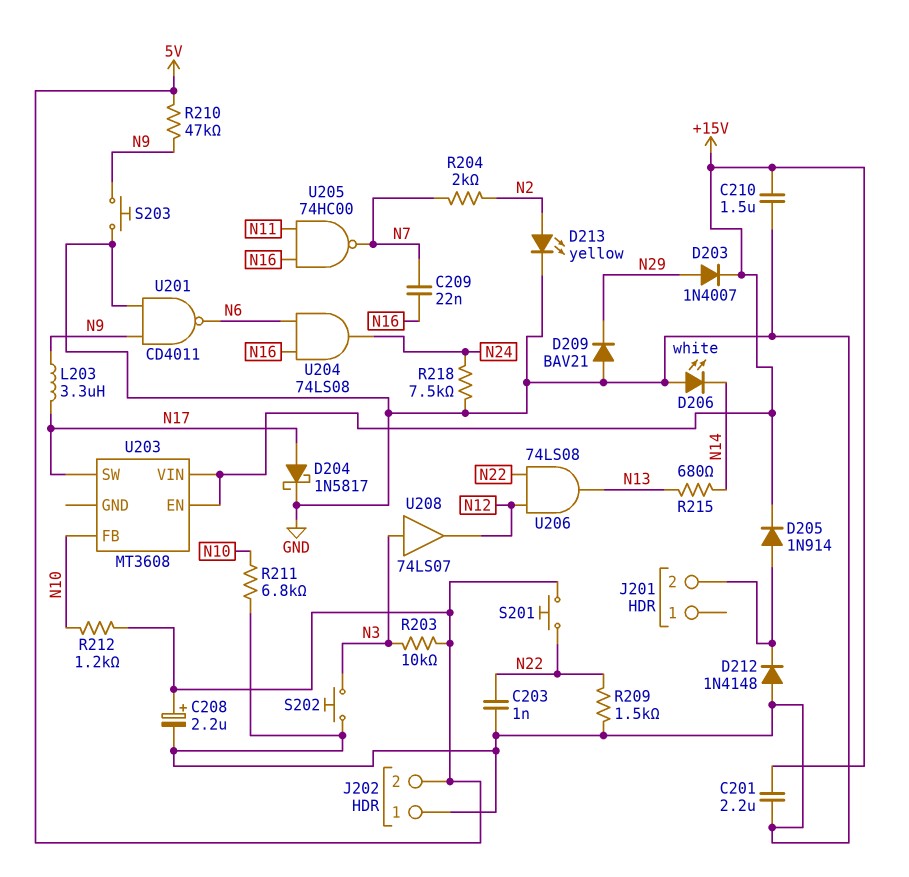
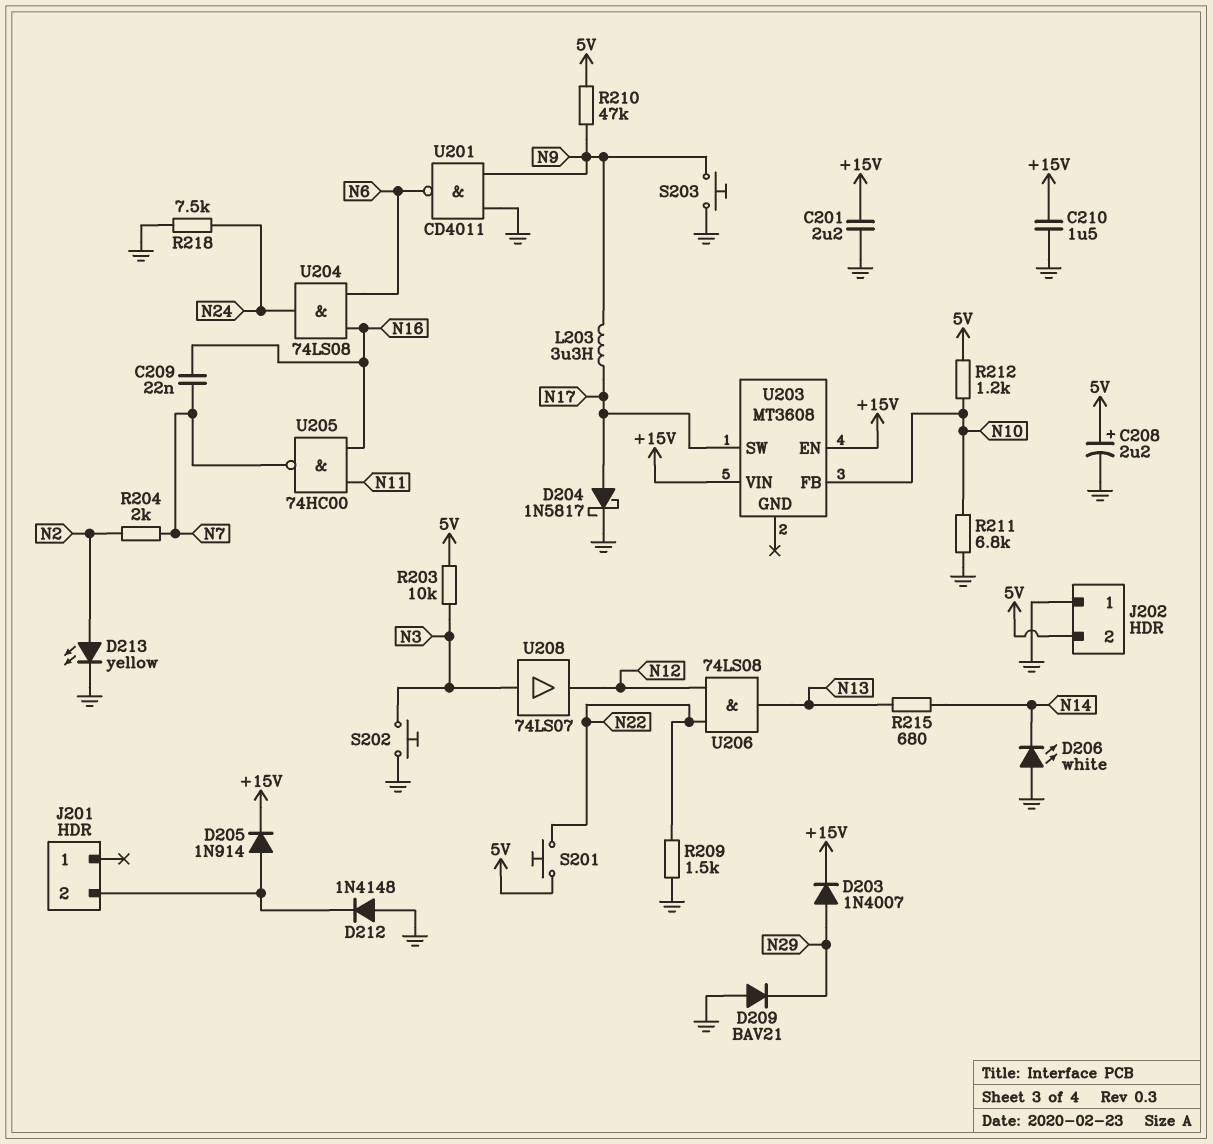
C203: 1nF (GND, N22) -> none

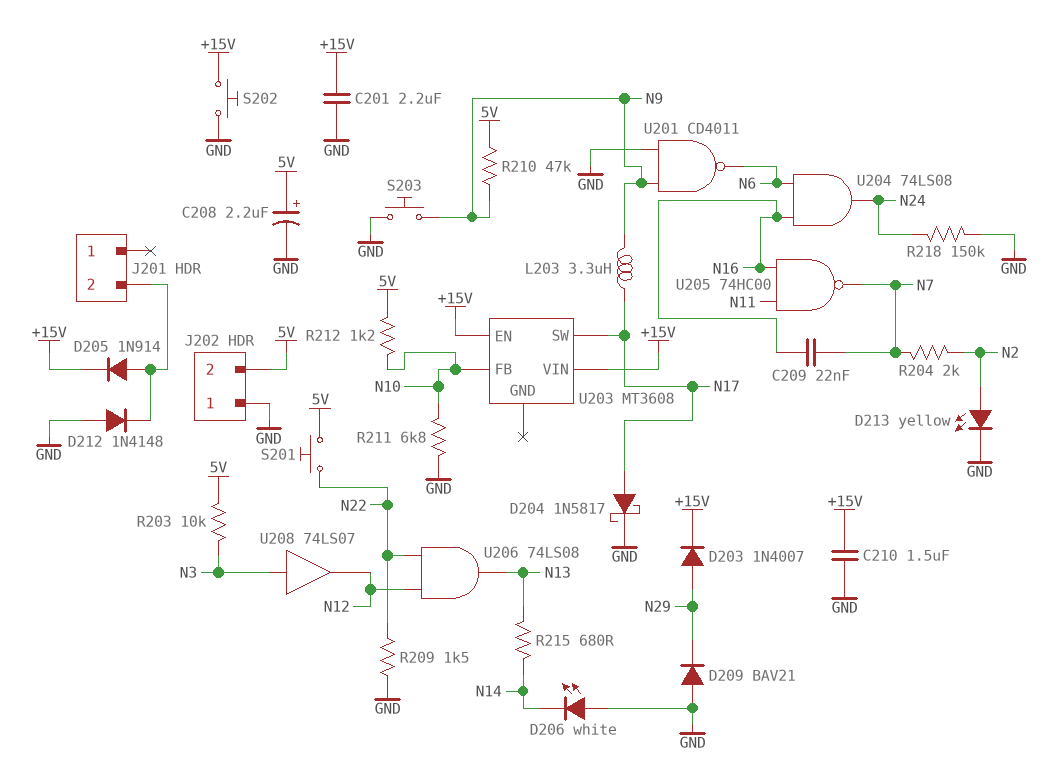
R218: 7.5k (GND, N24) -> 150k (GND, N24)
S202: button (GND, N3) -> button (+15V, GND)

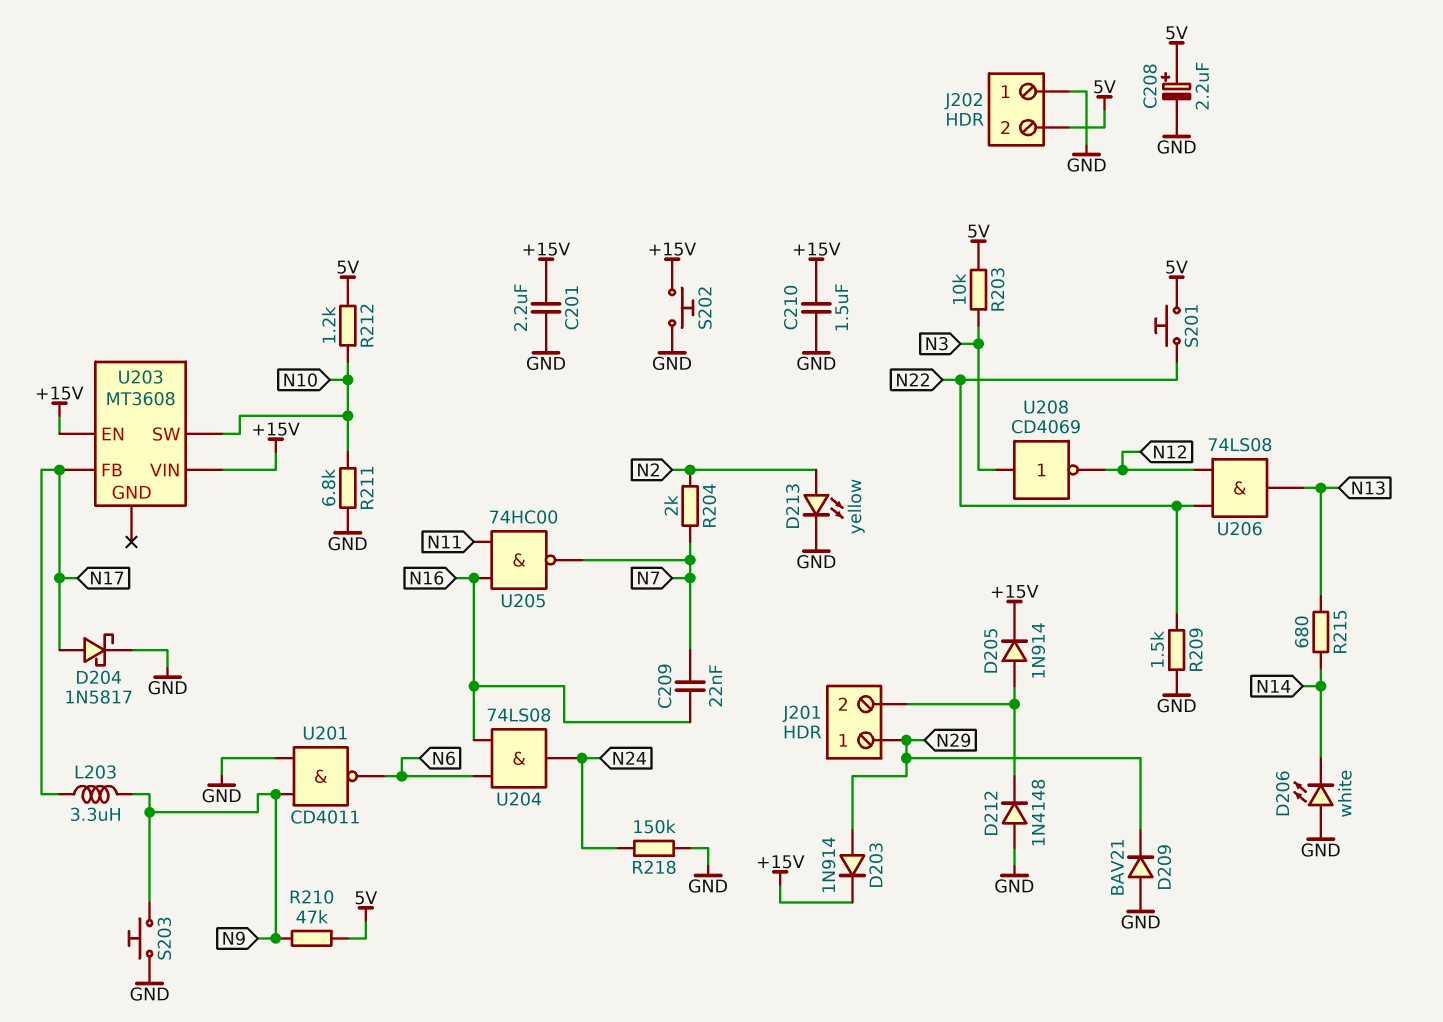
D203: diode 1N4007 (A N29, K +15V) -> diode 1N914 (A N29, K +15V)
J201 pin 1: none -> N29
U203 pin FB: N10 -> N17
U203 pin SW: N17 -> N10
U208: buffer 74LS07 (in N3, out N12) -> NOT CD4069 (in N3, out N12)

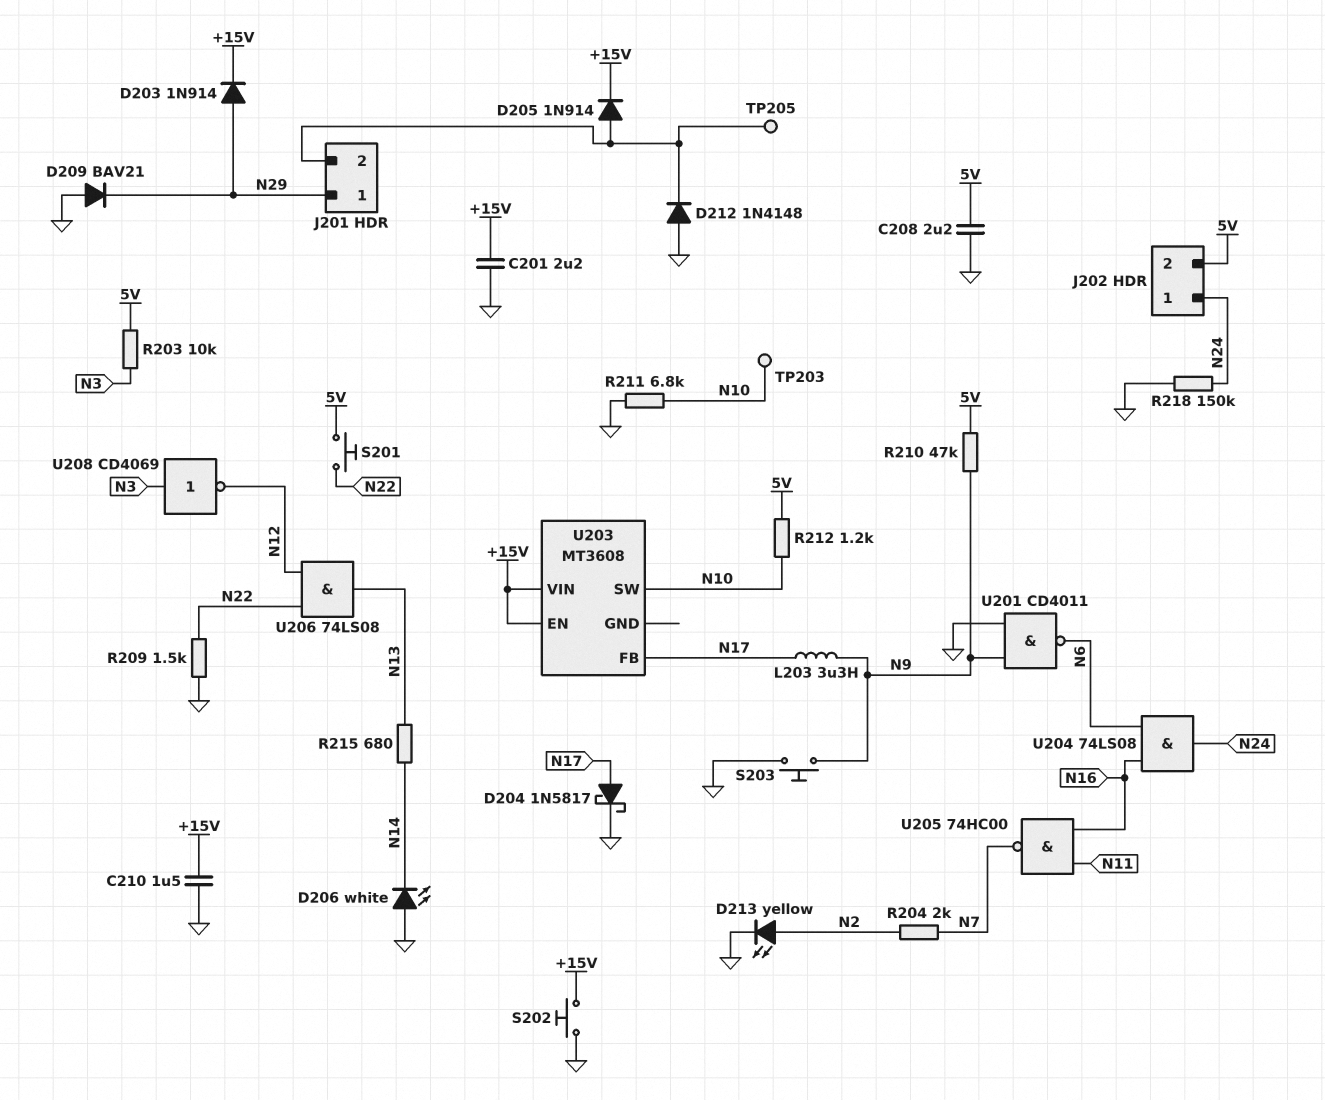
C208: 2.2uF (plus 5V, minus GND) -> 2.2uF (5V, GND)
C209: 22nF (N7, N16) -> none
J202 pin 1: GND -> N24
TP203: none -> test point (N10)
TP205: none -> test point (J201/2)

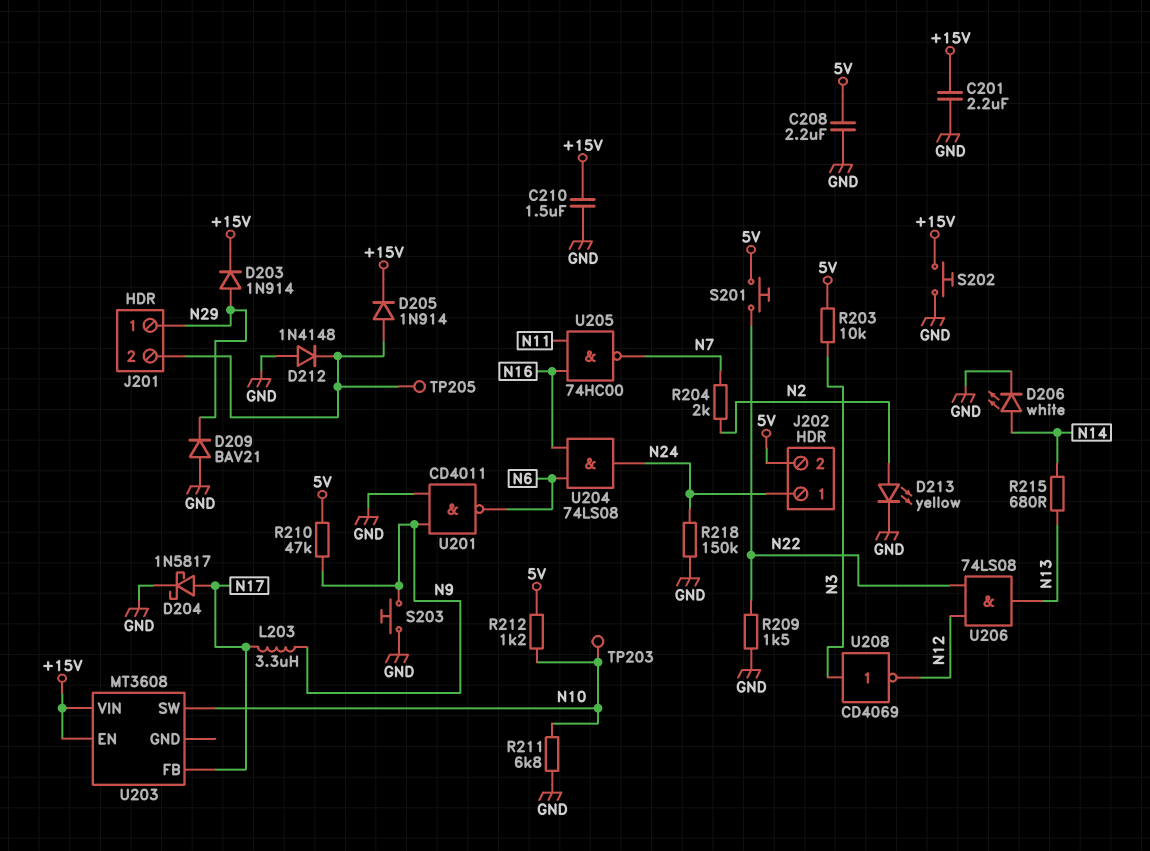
D206: LED white (A GND, K N14) -> LED white (A N14, K GND)

